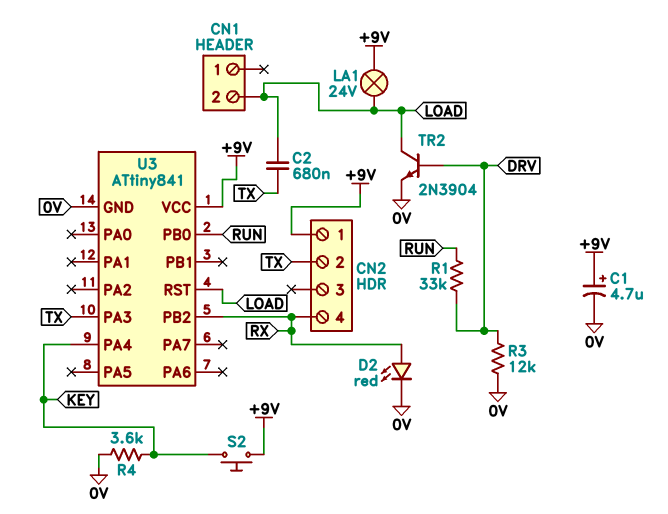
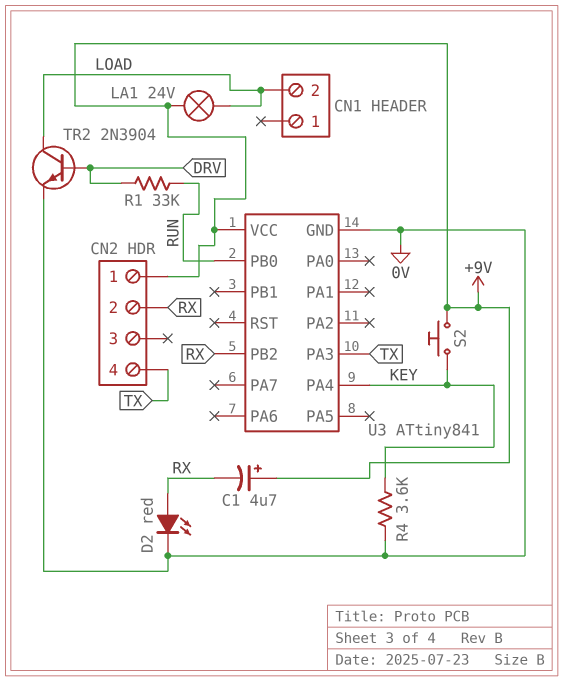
C1: 4.7uF (plus +9V, minus 0V) -> 4.7uF (plus +9V, minus RX)
C2: 680nF (LOAD, TX) -> none
CN2 pin 2: TX -> RX
CN2 pin 4: RX -> TX
R3: 12k (0V, DRV) -> none
U3 pin RST: LOAD -> none

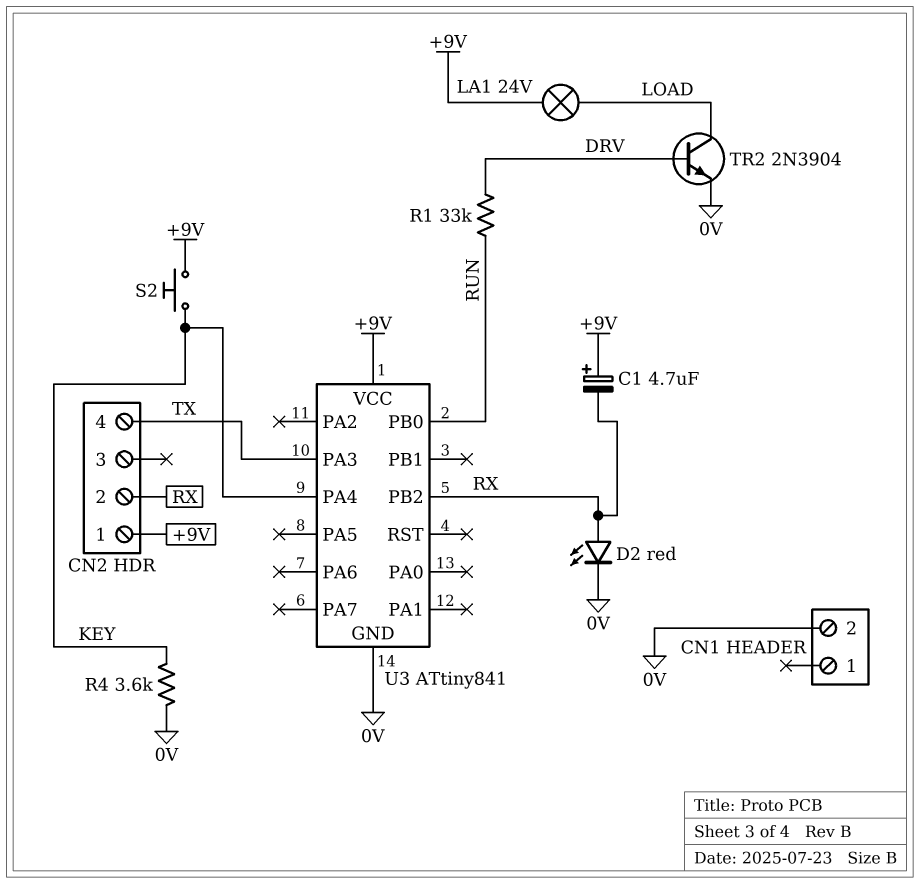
CN1 pin 2: LOAD -> 0V

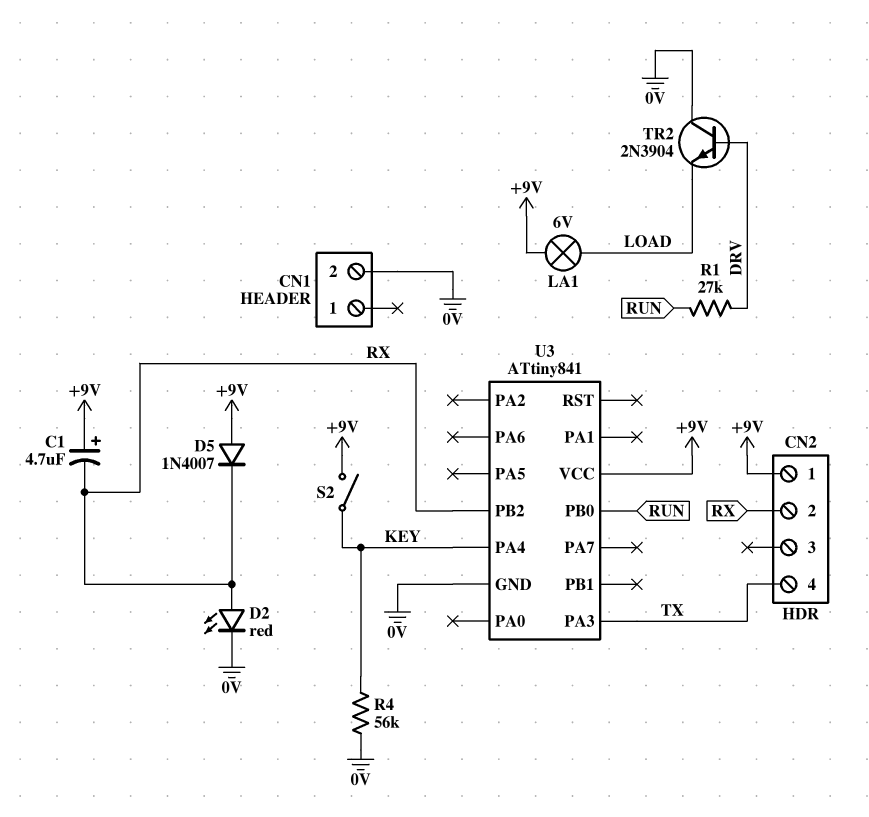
D5: none -> diode 1N4007 (A +9V, K RX)
LA1: lamp 24V (+9V, LOAD) -> lamp 6V (+9V, LOAD)
R1: 33k (DRV, RUN) -> 27k (DRV, RUN)
R4: 3.6k (0V, KEY) -> 56k (0V, KEY)
S2: button (+9V, KEY) -> switch (+9V, KEY)
TR2: NPN 2N3904 (B DRV, C LOAD, E 0V) -> NPN 2N3904 (B DRV, C 0V, E LOAD)

